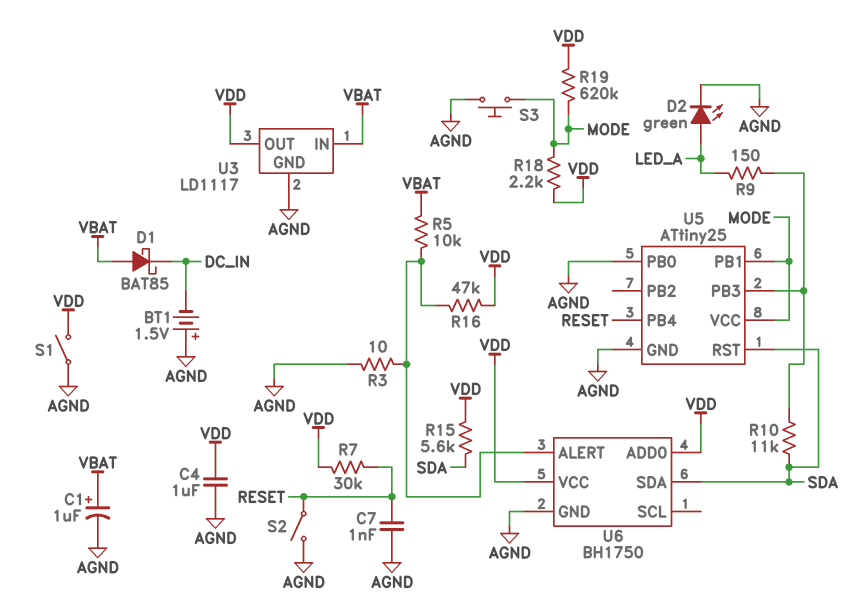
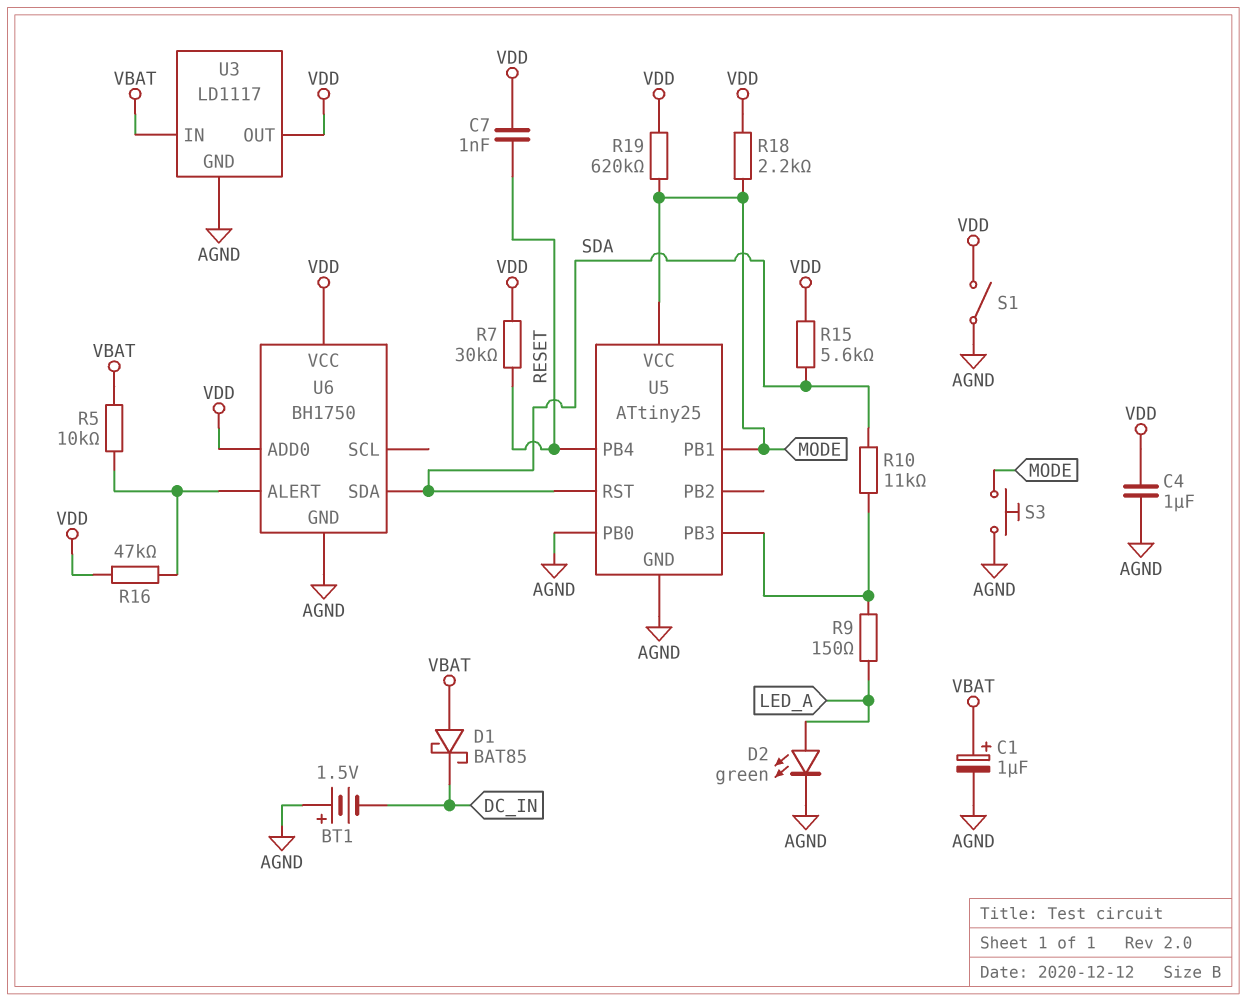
C7: 1nF (AGND, RESET) -> 1nF (RESET, VDD)
R3: 10 (AGND, U6/ALERT) -> none
S2: switch (AGND, RESET) -> none

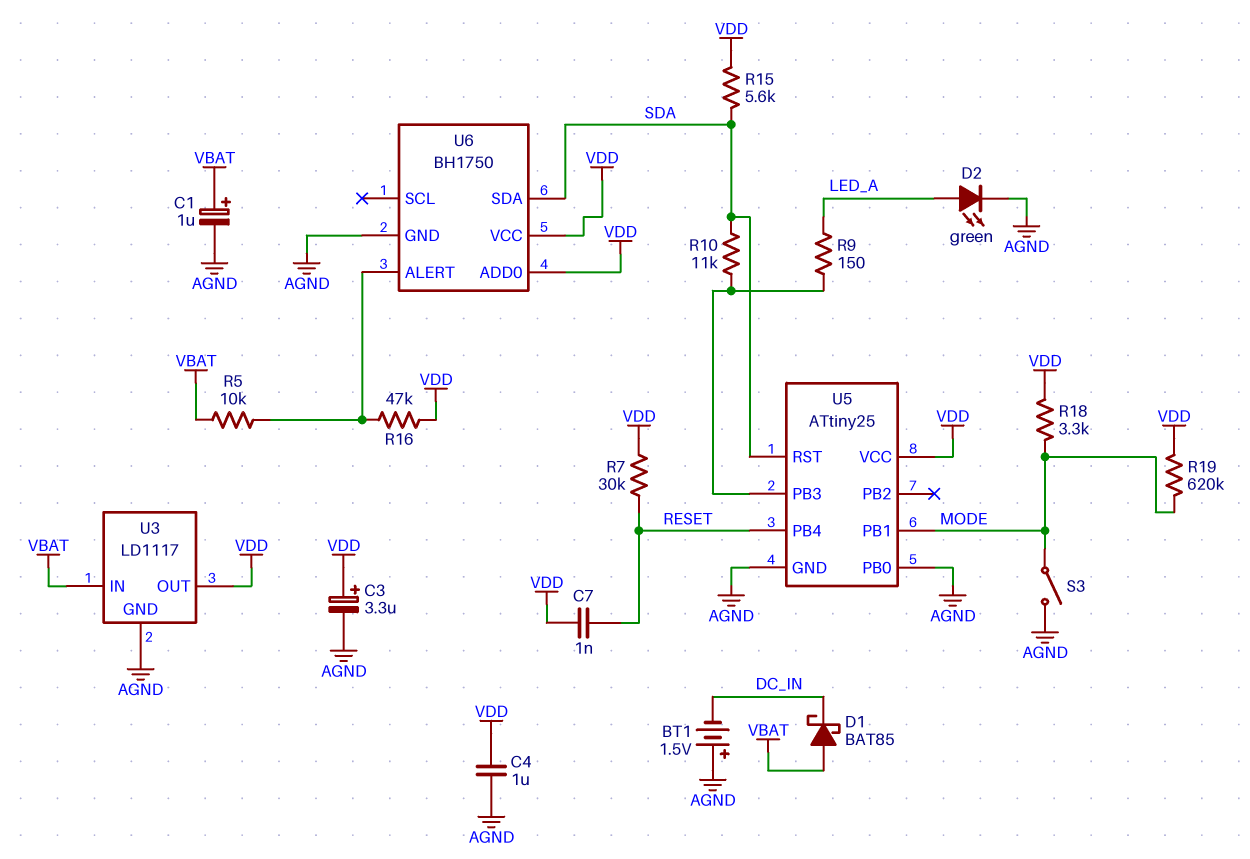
C3: none -> 3.3uF (plus VDD, minus AGND)
R18: 2.2k (MODE, VDD) -> 3.3k (MODE, VDD)
S1: switch (AGND, VDD) -> none
S3: button (AGND, MODE) -> switch (AGND, MODE)
U5 pin VCC: MODE -> VDD

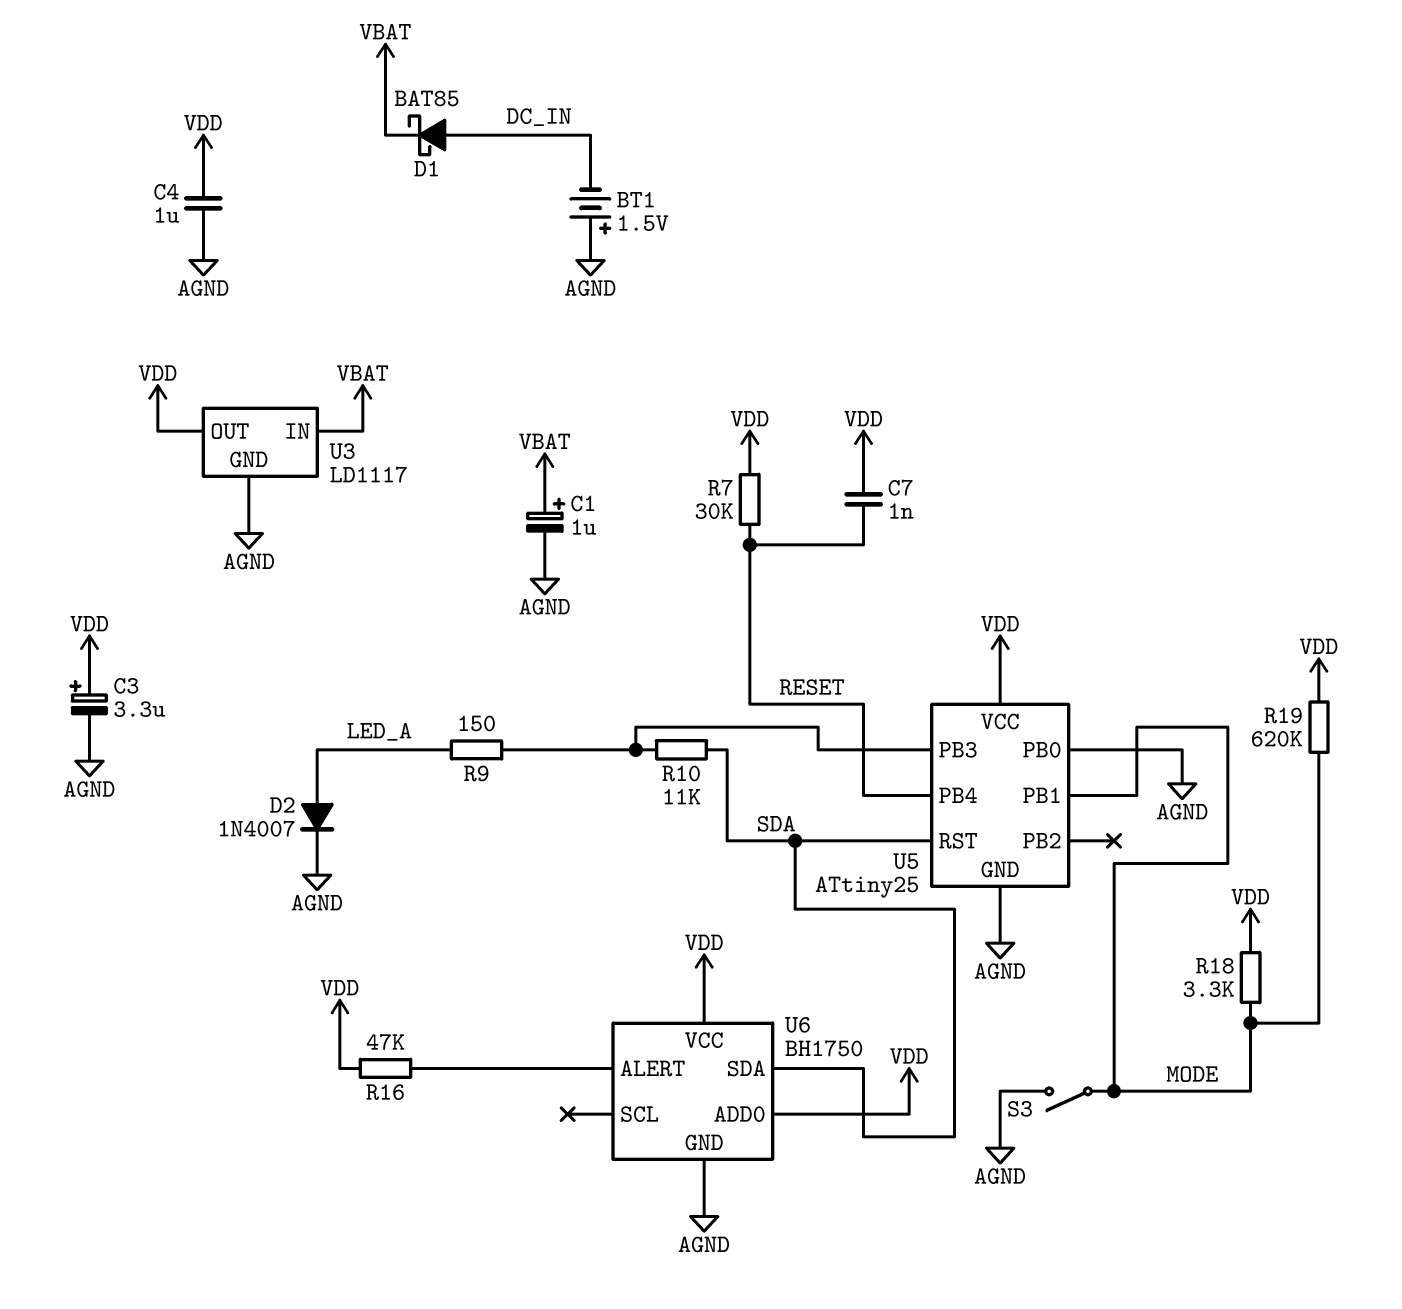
D1: schottky BAT85 (A VBAT, K DC_IN) -> schottky BAT85 (A DC_IN, K VBAT)
D2: LED green (A LED_A, K AGND) -> diode 1N4007 (A LED_A, K AGND)
R5: 10k (U6/ALERT, VBAT) -> none
R15: 5.6k (SDA, VDD) -> none

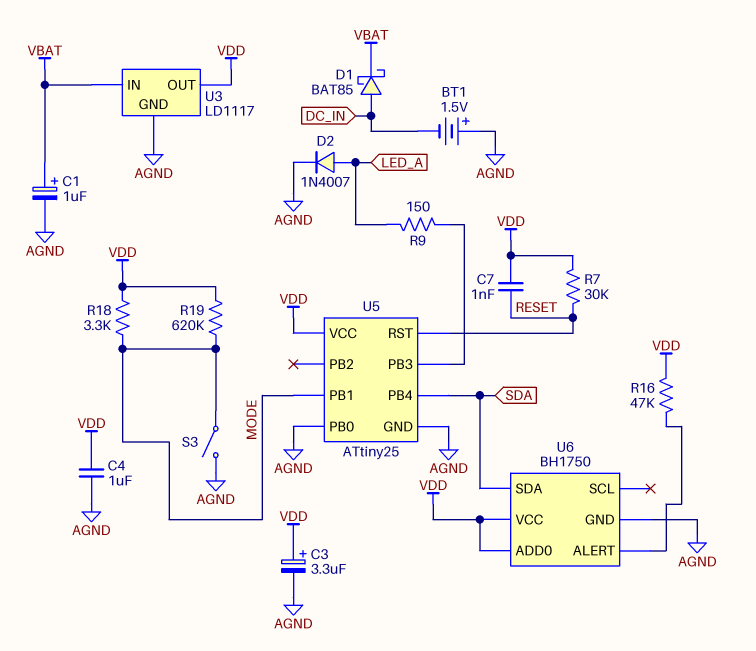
R10: 11k (SDA, U5/PB3) -> none
U5 pin PB4: RESET -> SDA
U5 pin RST: SDA -> RESET

